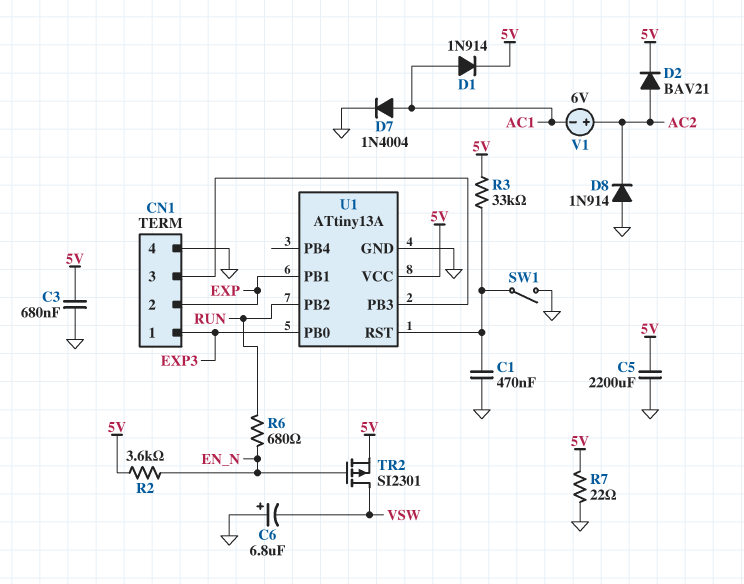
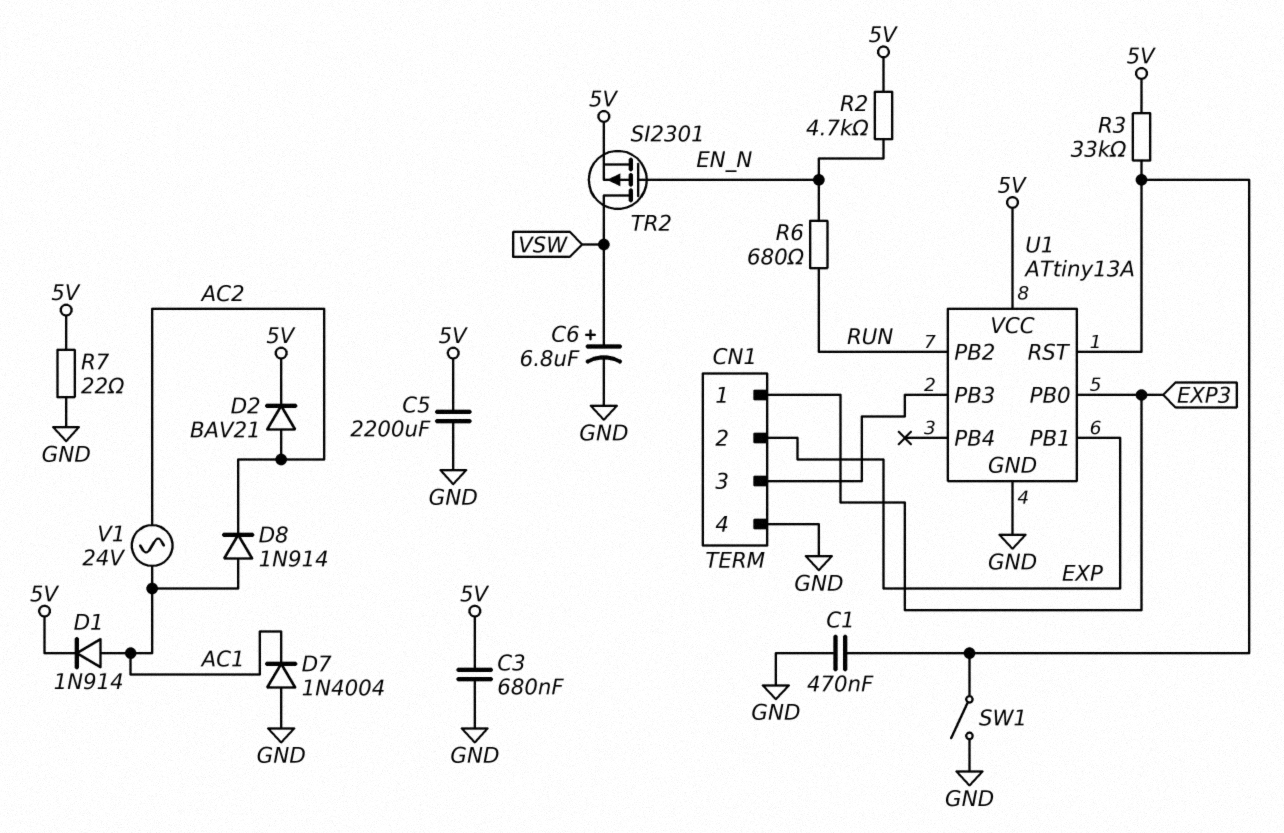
C6: 6.8uF (plus GND, minus VSW) -> 6.8uF (plus VSW, minus GND)
D7: diode 1N4004 (A AC1, K GND) -> diode 1N4004 (A GND, K AC1)
D8: diode 1N914 (A GND, K AC2) -> diode 1N914 (A AC1, K AC2)
R2: 3.6k (5V, EN_N) -> 4.7k (5V, EN_N)
V1: 6V (plus AC2, minus AC1) -> AC 24V (AC1, AC2)

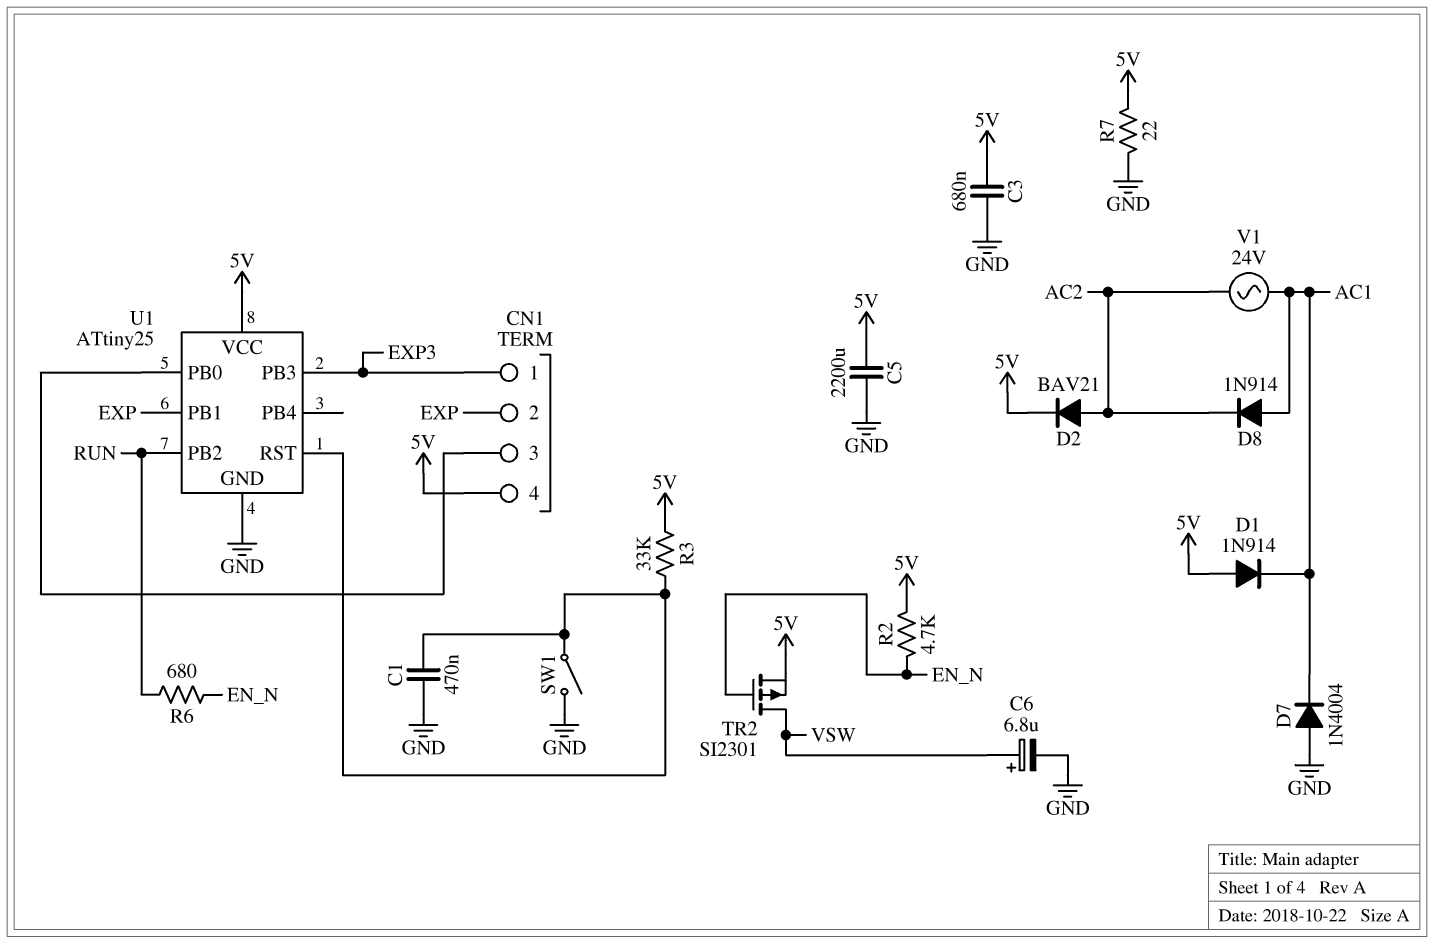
CN1 pin 4: GND -> 5V
D1: diode 1N914 (A AC1, K 5V) -> diode 1N914 (A 5V, K AC1)
U1: ATtiny13A -> ATtiny25
U1 pin PB0: EXP3 -> CN1/3
U1 pin PB3: CN1/3 -> EXP3

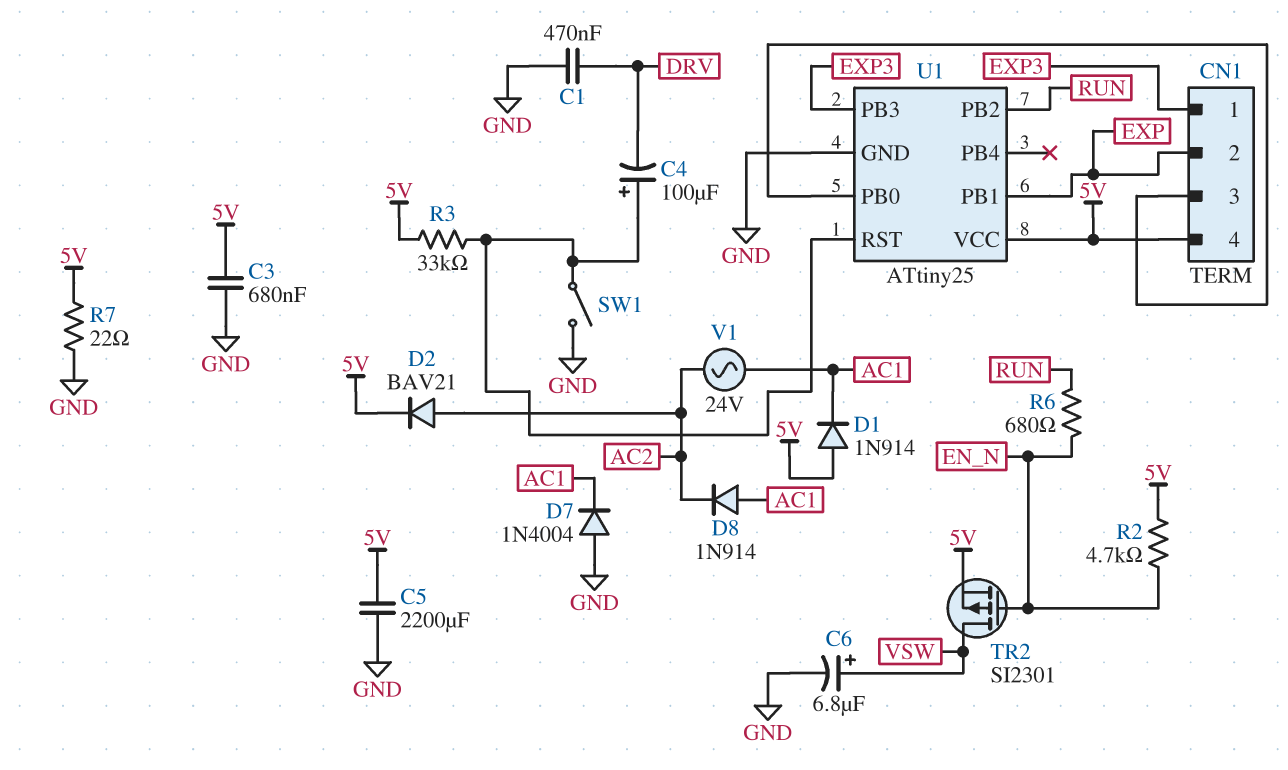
C1: 470nF (GND, U1/RST) -> 470nF (DRV, GND)
C4: none -> 100uF (plus U1/RST, minus DRV)

